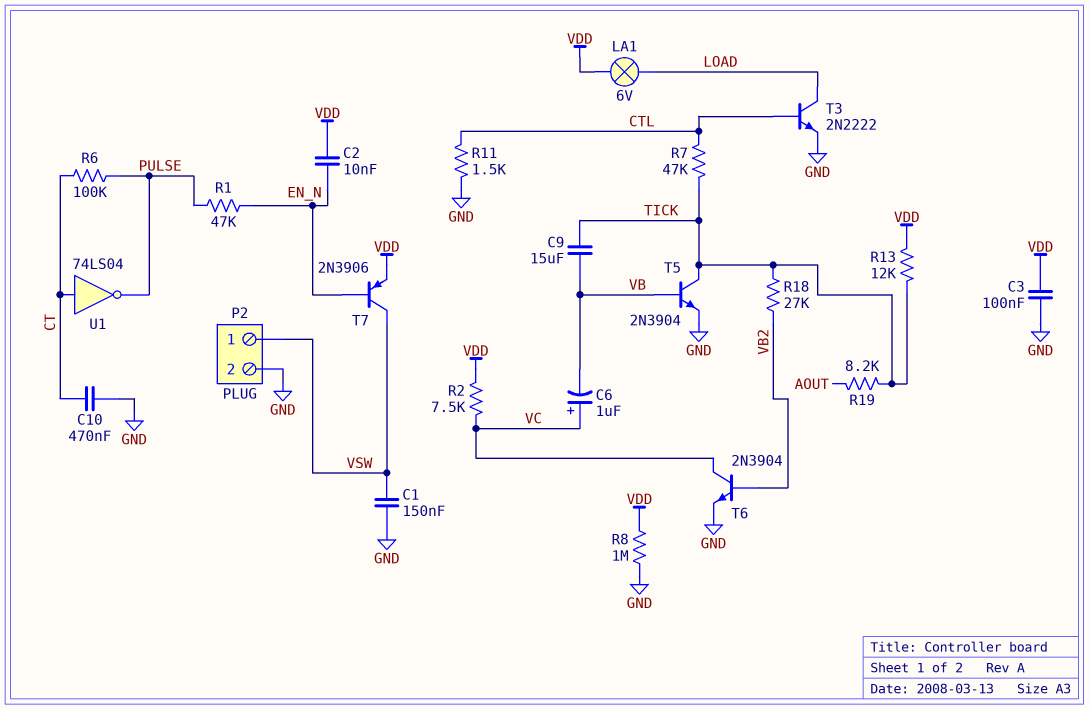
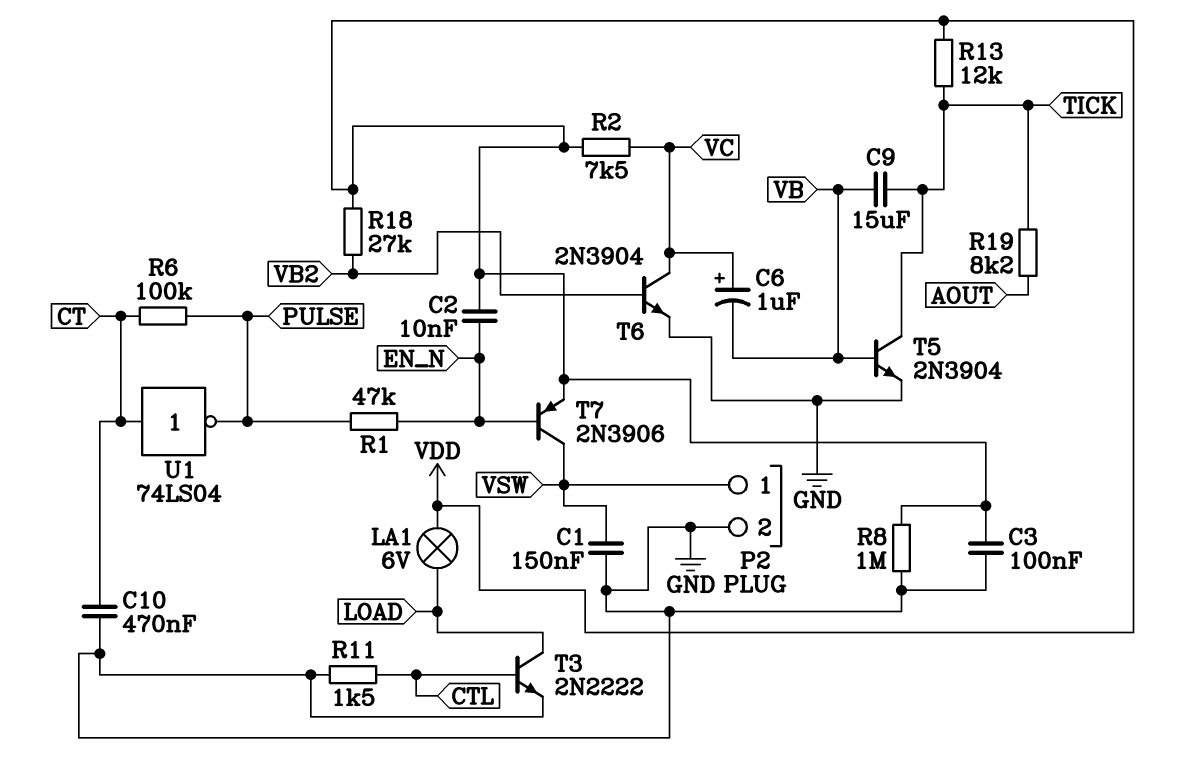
R7: 47k (CTL, TICK) -> none
R18: 27k (TICK, VB2) -> 27k (VB2, VDD)

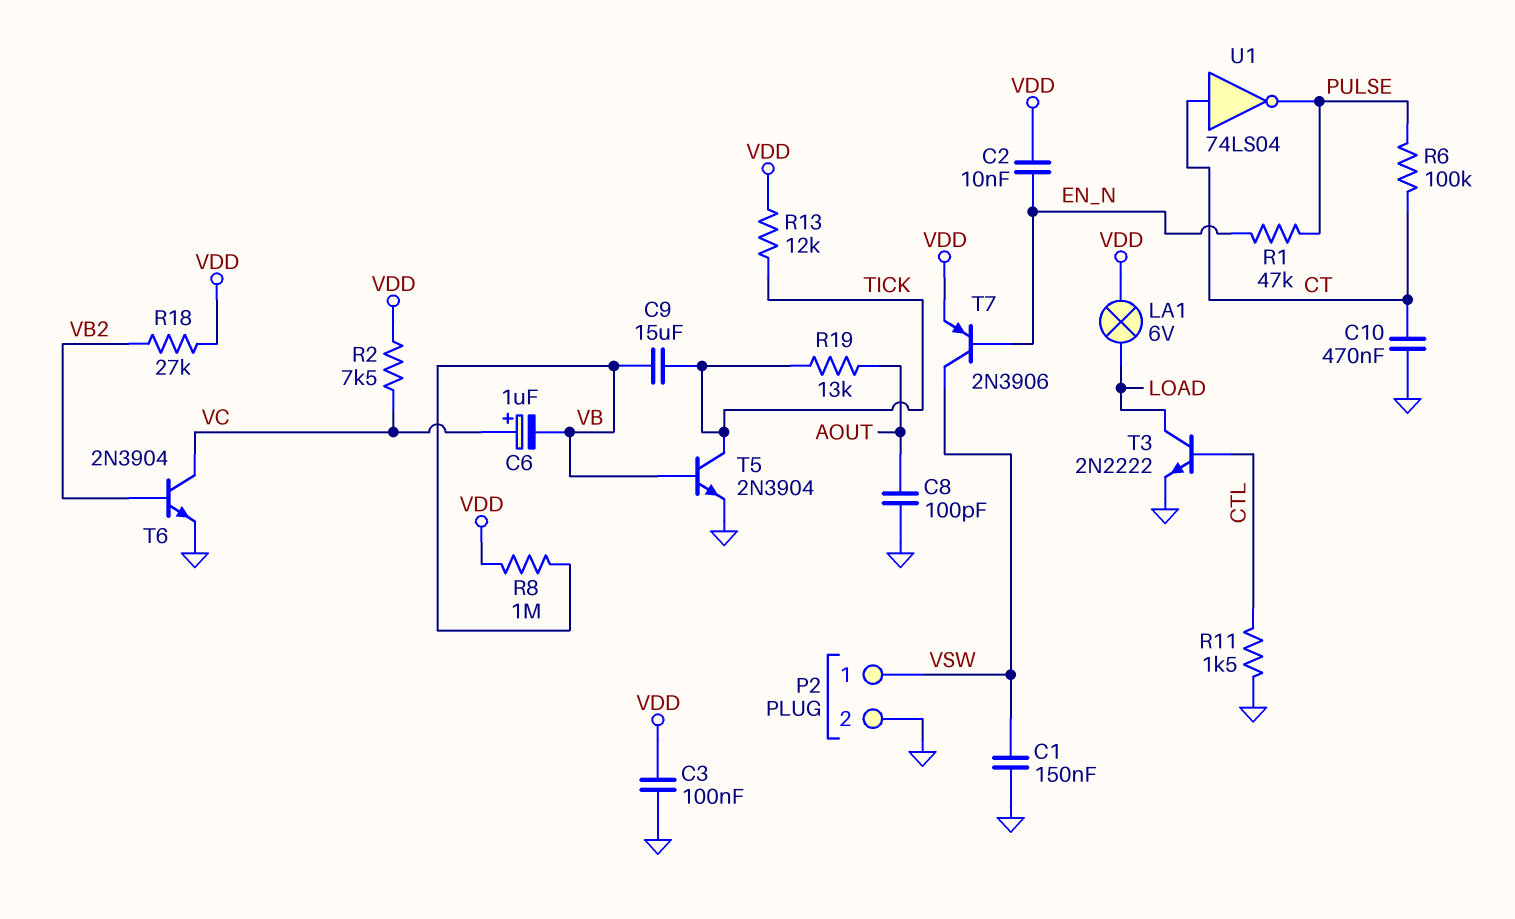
C8: none -> 100pF (AOUT, GND)
R8: 1M (GND, VDD) -> 1M (VB, VDD)
R19: 8.2k (AOUT, TICK) -> 13k (AOUT, TICK)

